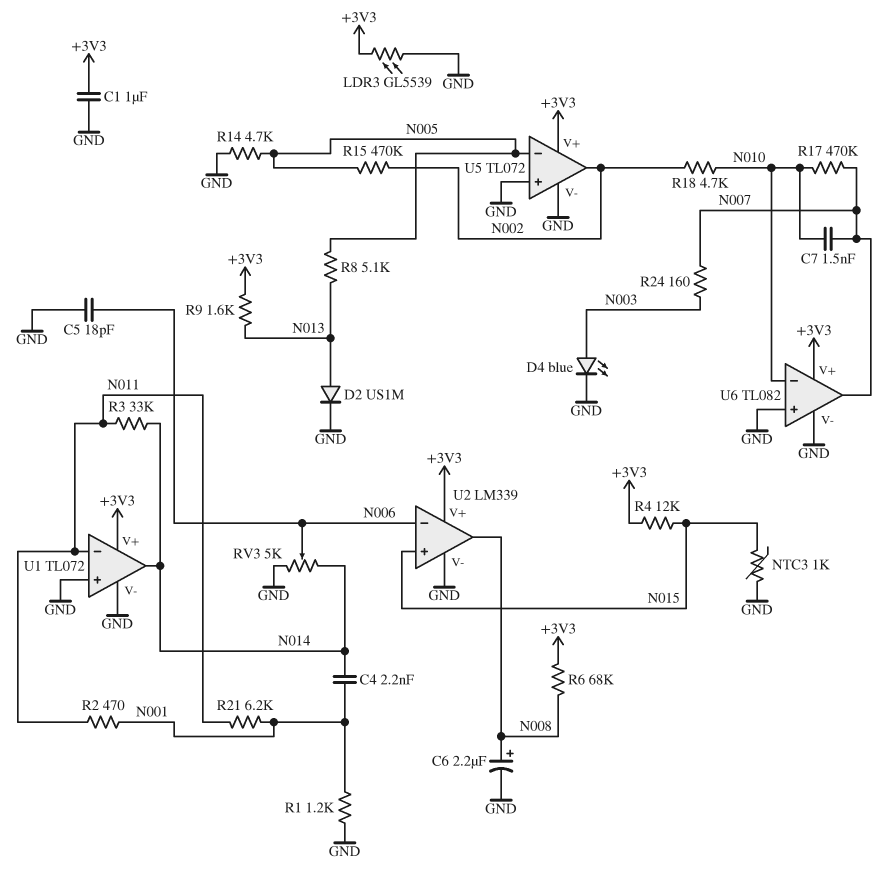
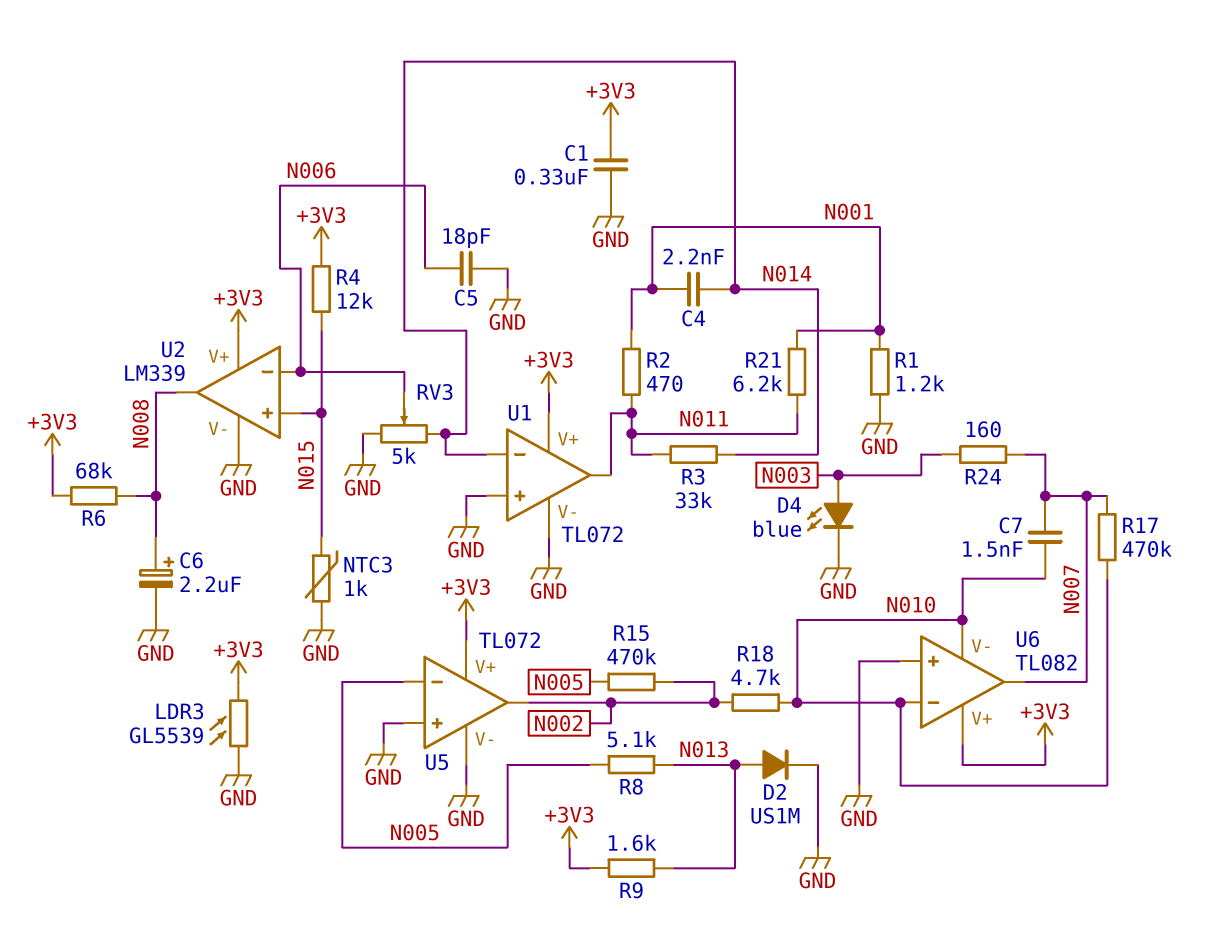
C1: 1uF (+3V3, GND) -> 330nF (+3V3, GND)
R14: 4.7k (GND, N005) -> none
U1 pin in-: N011 -> N014
U1 pin out: N014 -> N011
U6 pin V-: GND -> N010

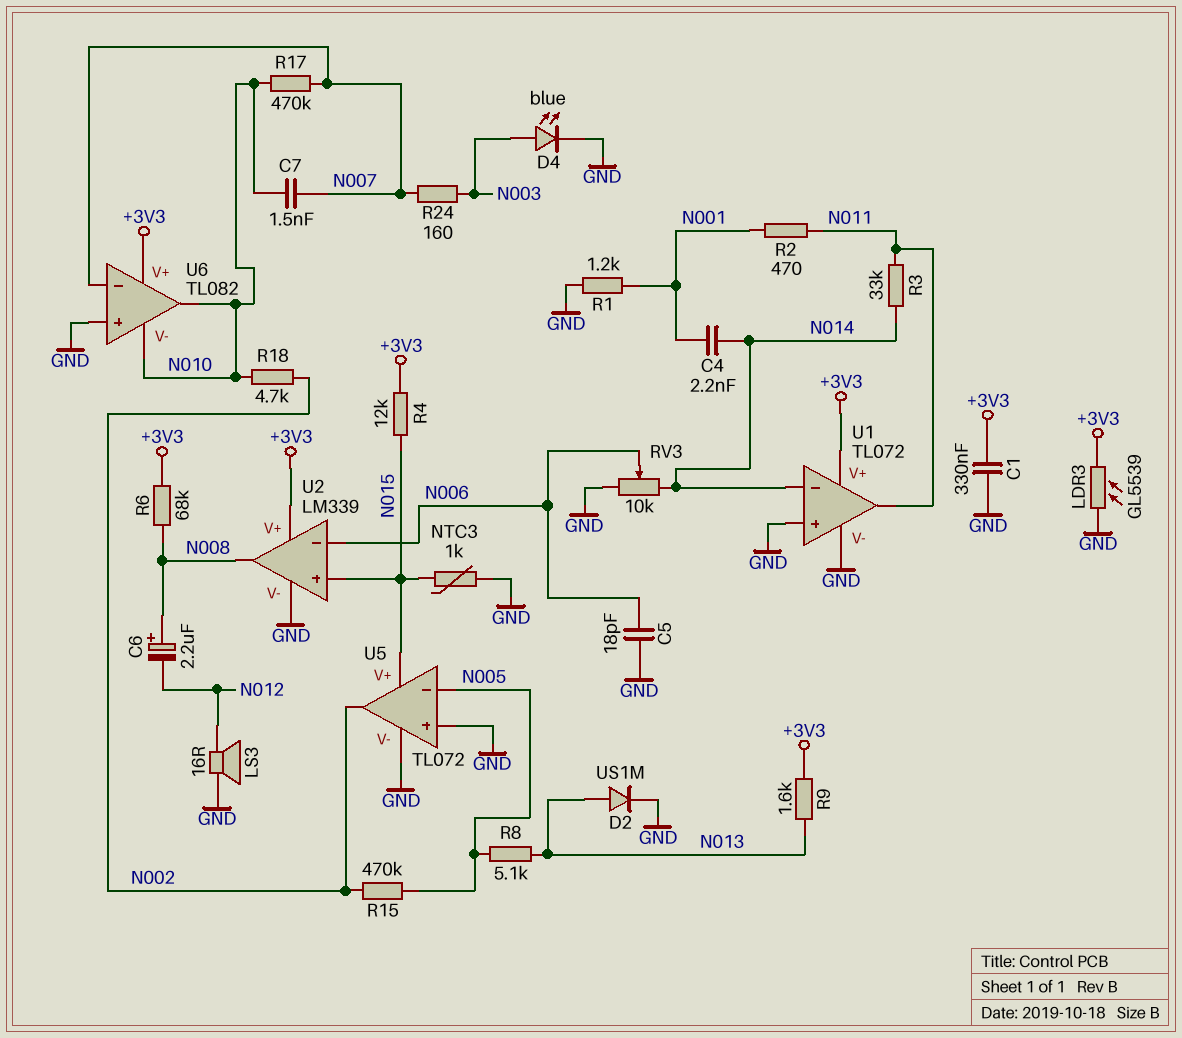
C6: 2.2uF (plus N008, minus GND) -> 2.2uF (plus N008, minus N012)
LS3: none -> speaker 16R (GND, N012)
R21: 6.2k (N001, N011) -> none
RV3: 5k (GND, N014, wiper N006) -> 10k (GND, N014, wiper N006)
U5 pin V+: +3V3 -> N015
U6 pin in-: N010 -> N007
U6 pin out: N007 -> N010

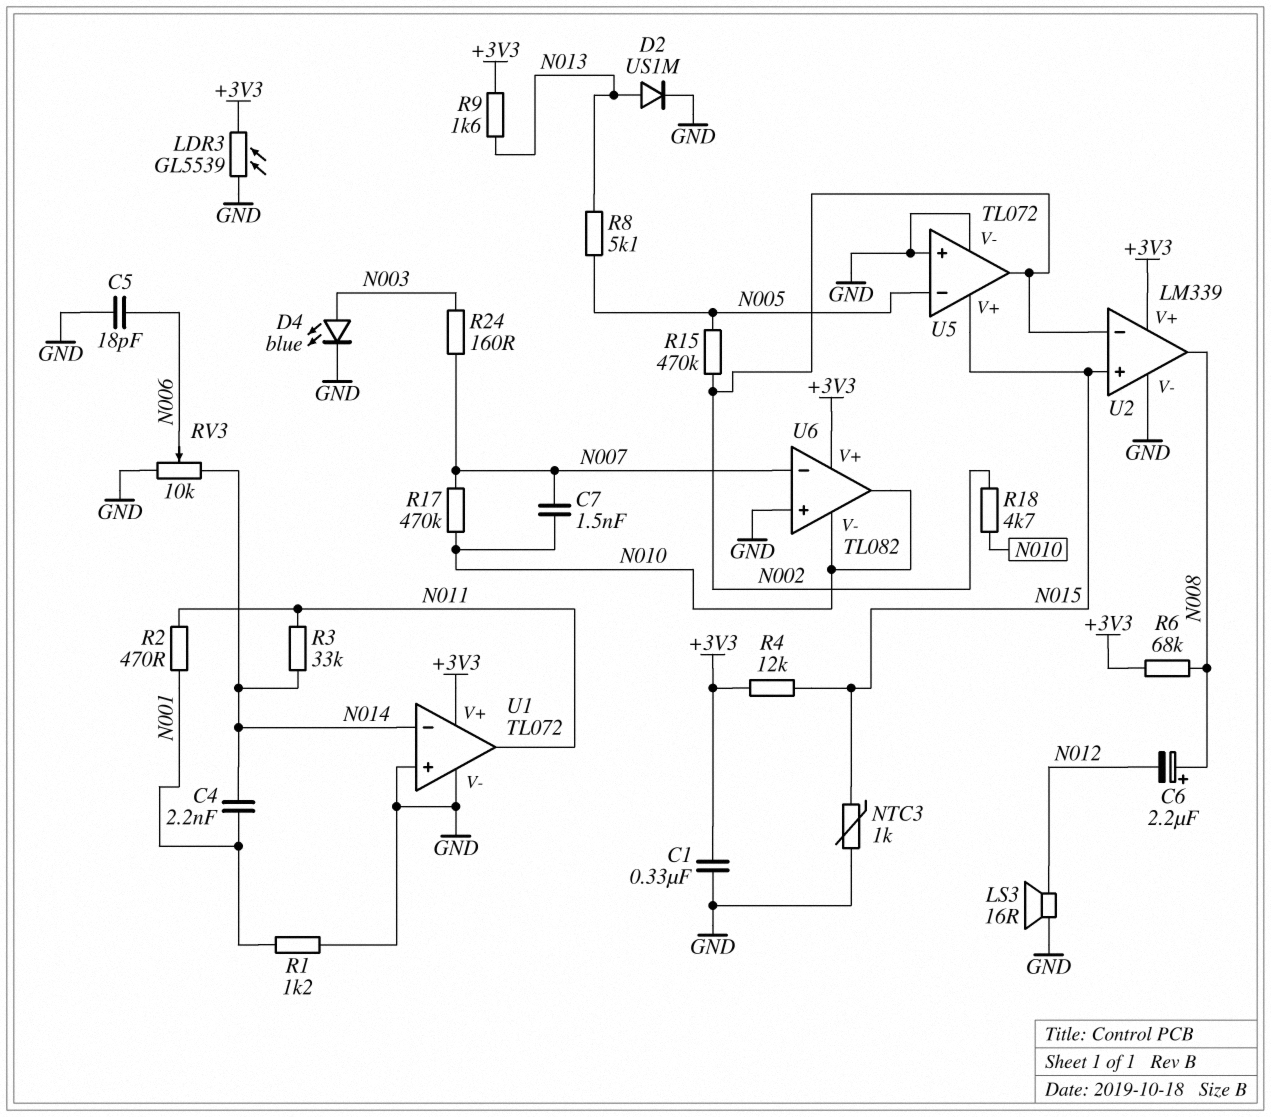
U2 pin in-: N006 -> N002

